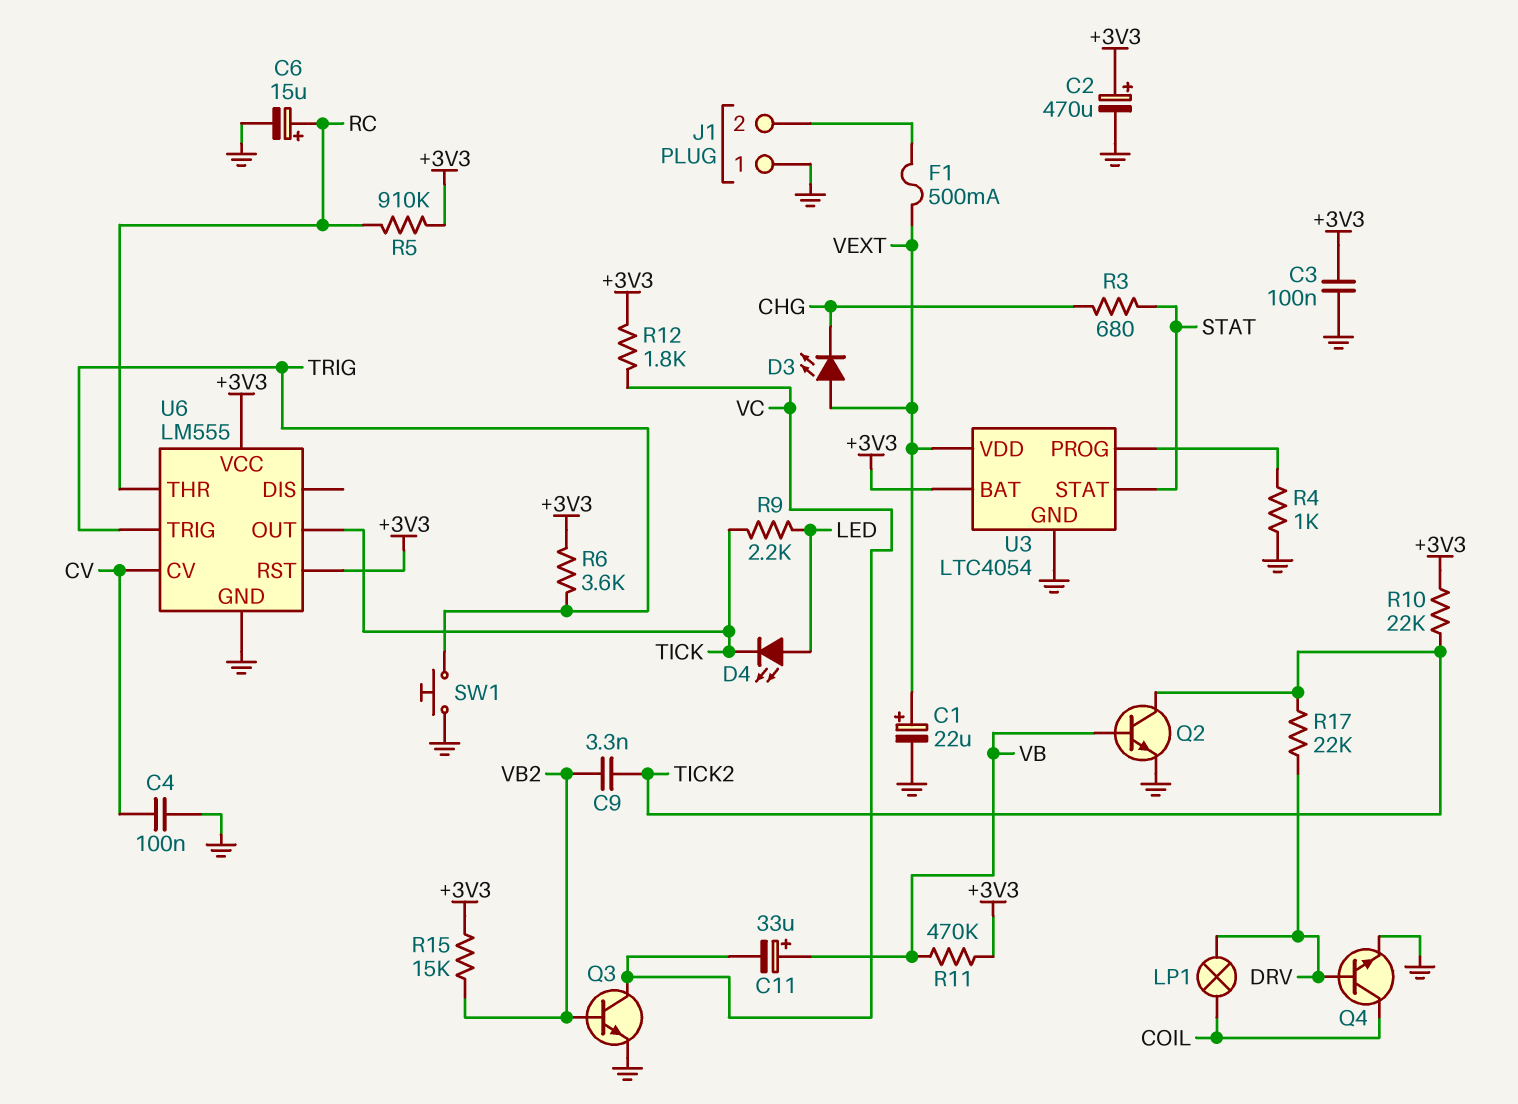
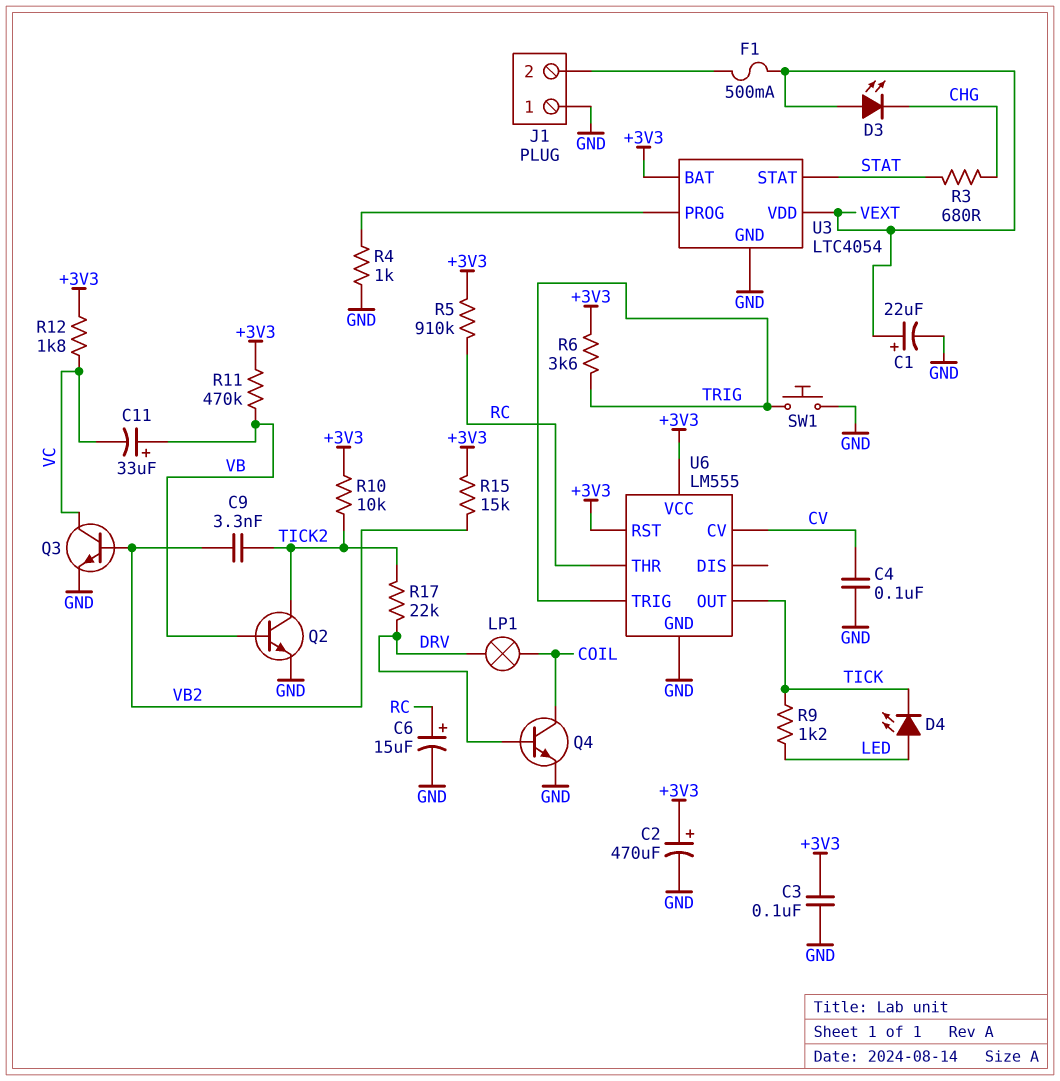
R9: 2.2k (LED, TICK) -> 1.2k (LED, TICK)
R10: 22k (+3V3, TICK2) -> 10k (+3V3, TICK2)

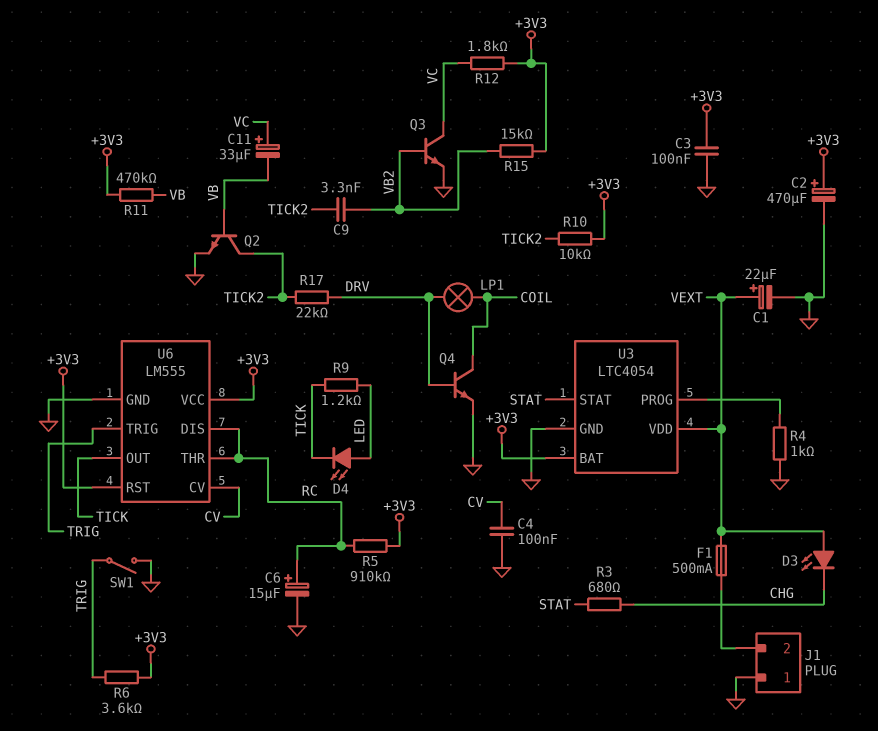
C11: 33uF (plus VB, minus VC) -> 33uF (plus VC, minus VB)
SW1: button (GND, TRIG) -> switch (GND, TRIG)
U6 pin DIS: none -> RC

